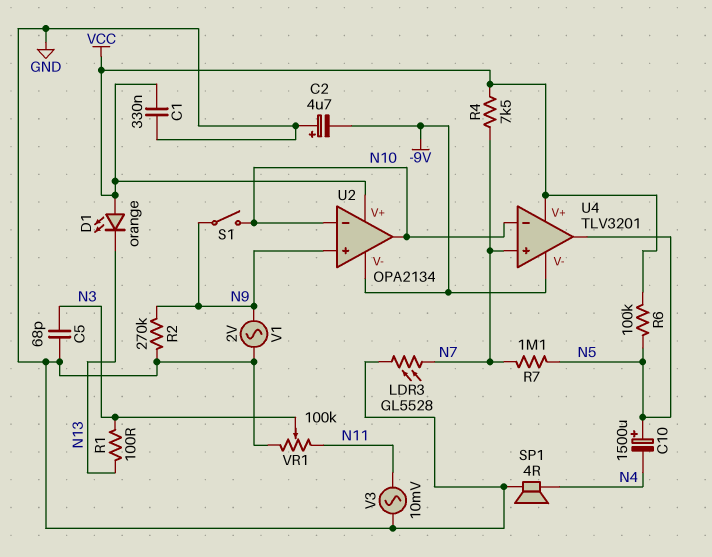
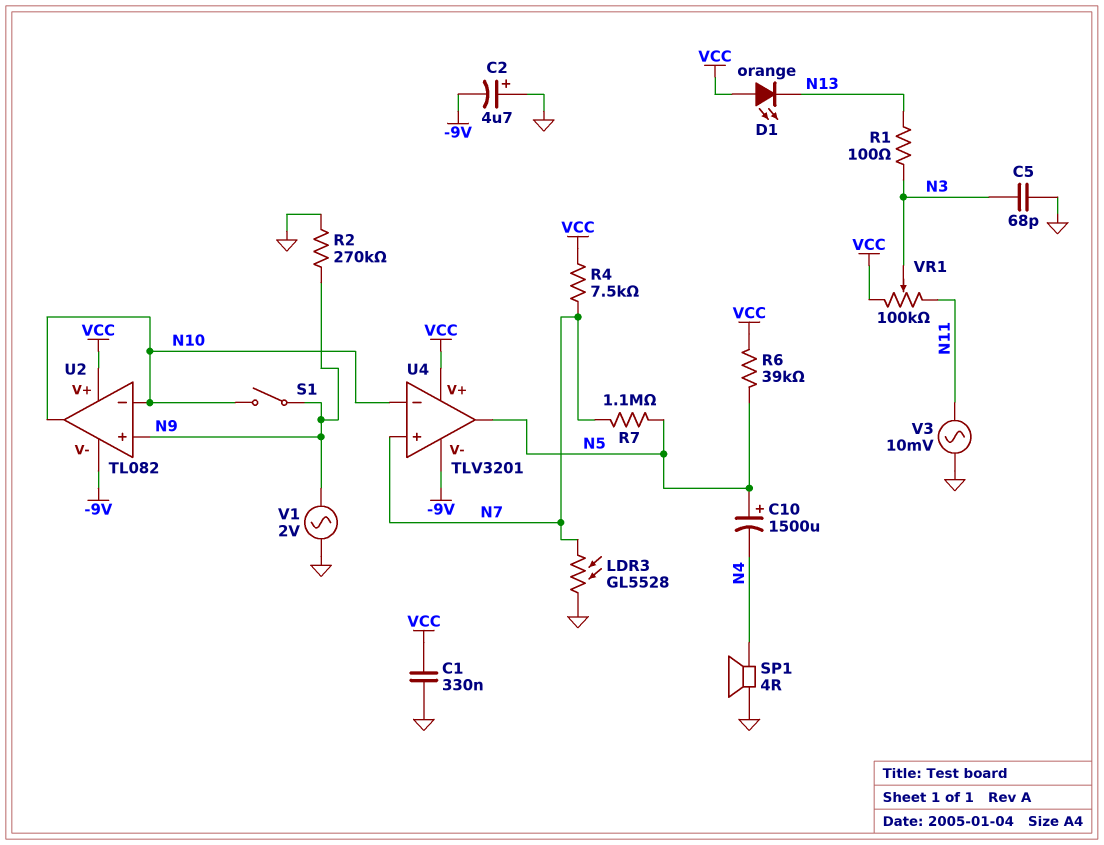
R6: 100k (N5, VCC) -> 39k (N5, VCC)
U2: OPA2134 -> TL082
VR1: 100k (GND, N11, wiper N3) -> 100k (N11, VCC, wiper N3)

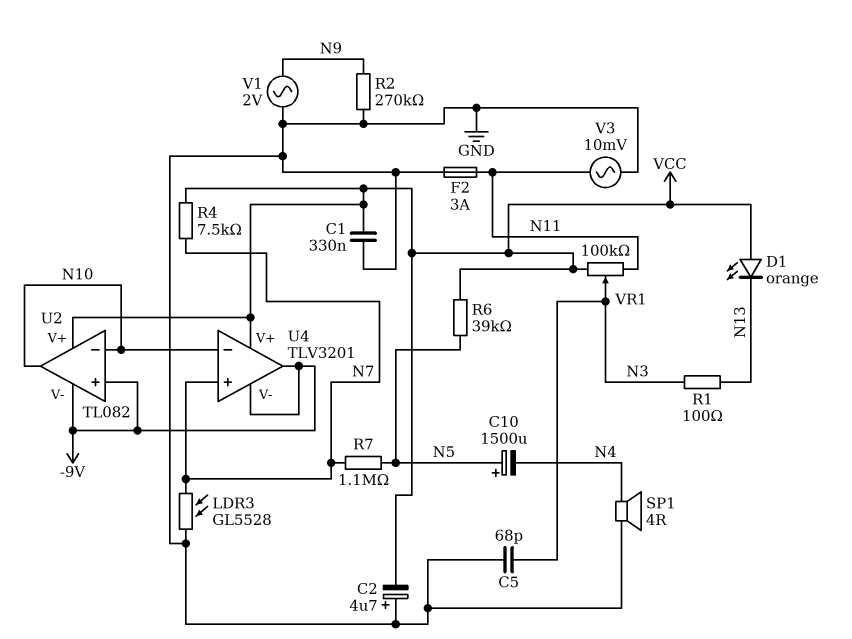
C2: 4.7uF (plus GND, minus -9V) -> 4.7uF (plus GND, minus VCC)
F2: none -> 3A (GND, N11)
S1: switch (N9, N10) -> none
U2 pin in+: N9 -> -9V
U4 pin out: N5 -> -9V

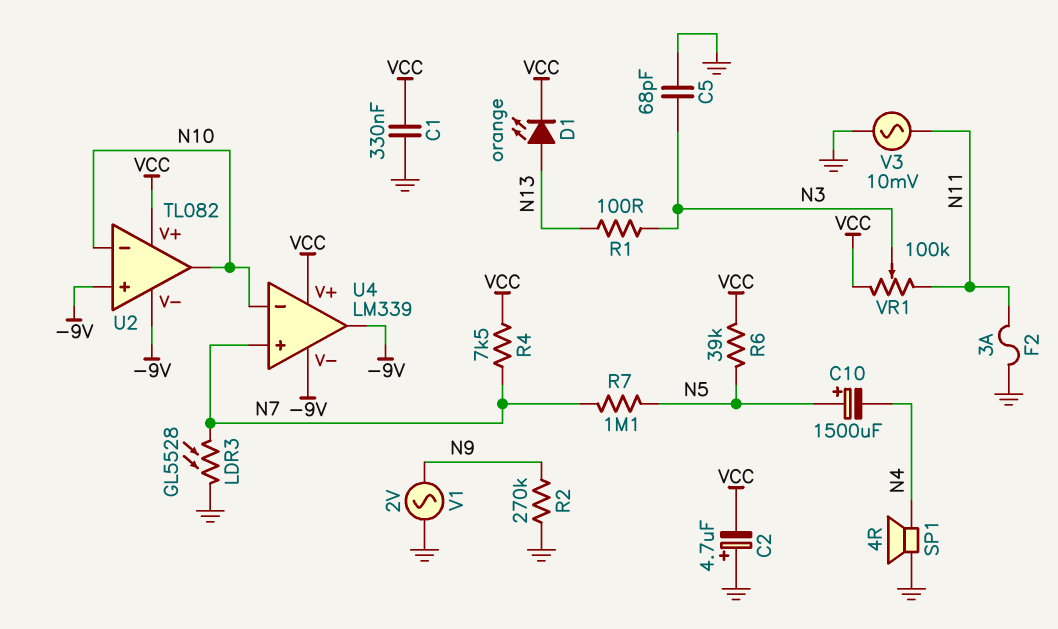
D1: LED orange (A VCC, K N13) -> LED orange (A N13, K VCC)
U4: TLV3201 -> LM339

